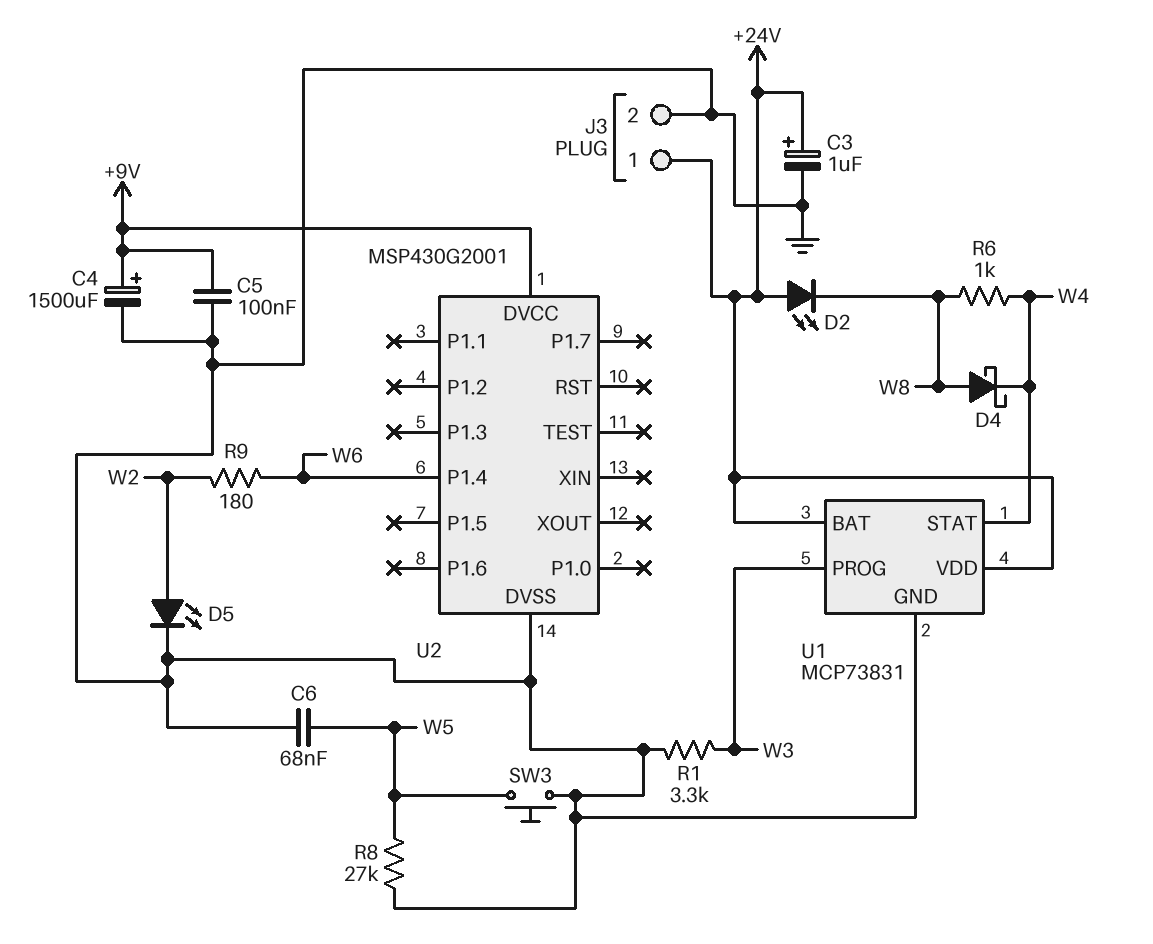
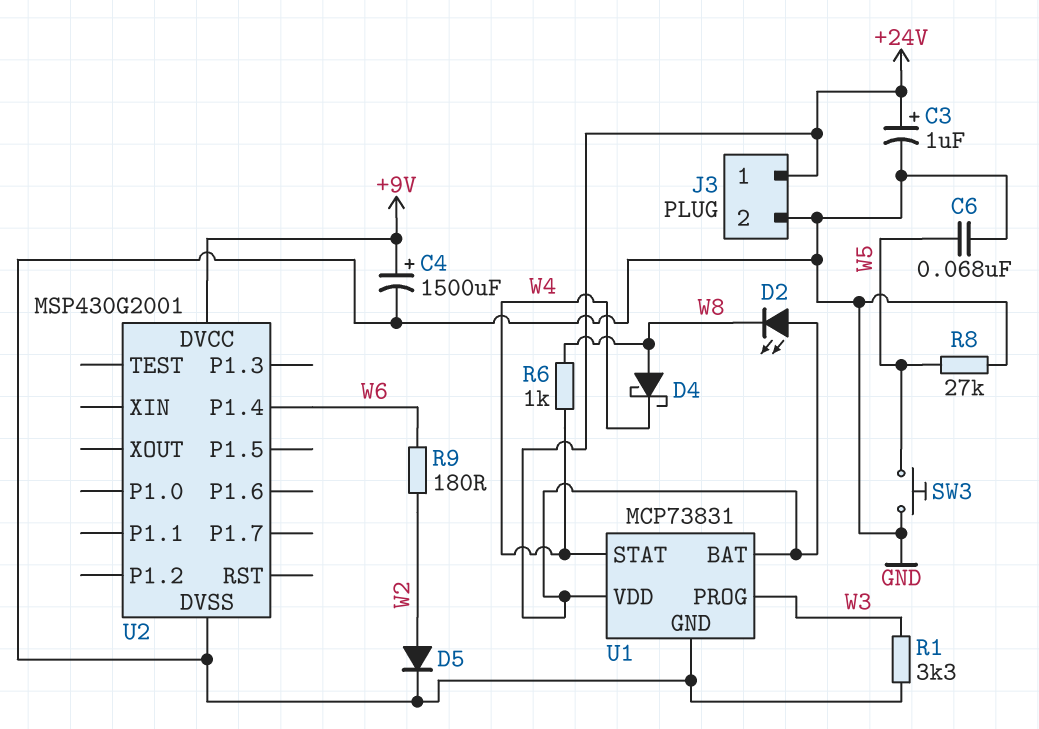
C5: 100nF (+9V, GND) -> none
D5: LED (A W2, K GND) -> diode (A W2, K GND)

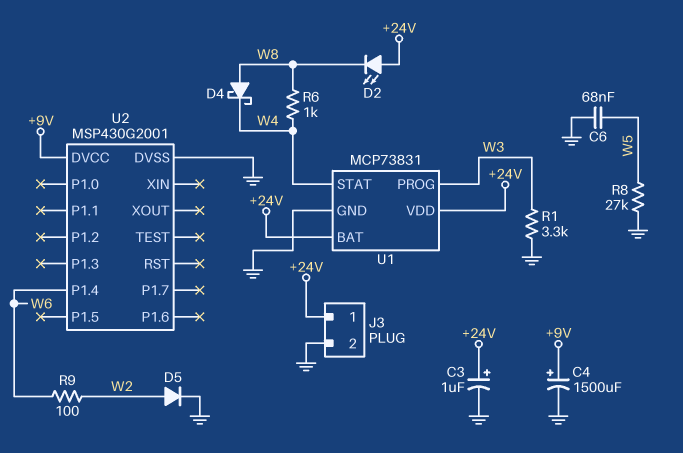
R9: 180 (W2, W6) -> 100 (W2, W6)
SW3: button (GND, W5) -> none

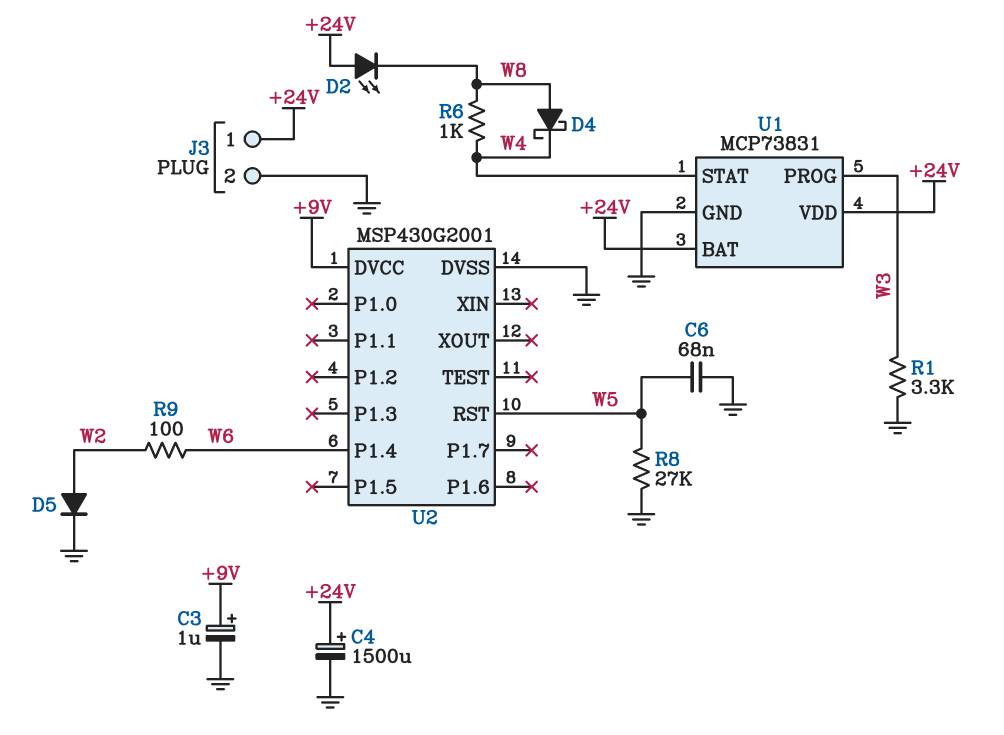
C3: 1uF (plus +24V, minus GND) -> 1uF (plus +9V, minus GND)
C4: 1500uF (plus +9V, minus GND) -> 1500uF (plus +24V, minus GND)
U2 pin RST: none -> W5

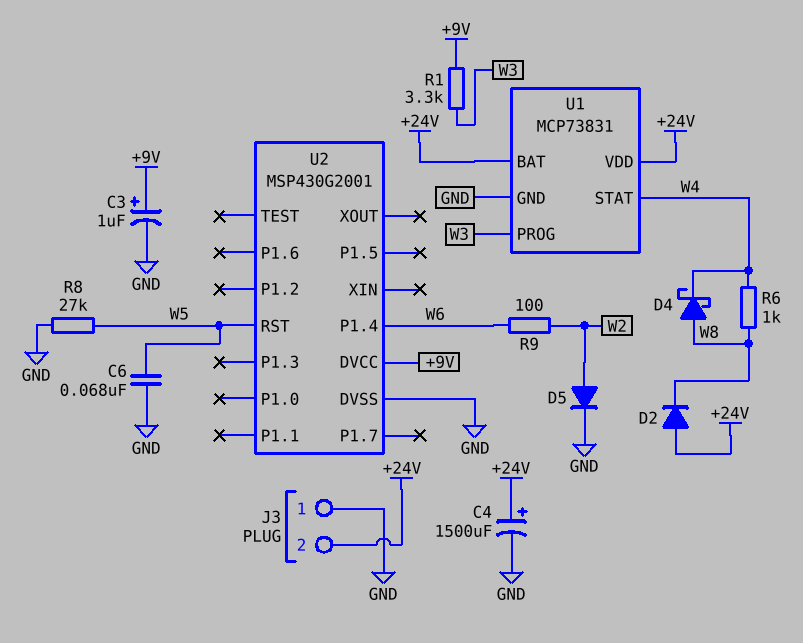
D2: LED (A +24V, K W8) -> diode (A +24V, K W8)
J3 pin 1: +24V -> GND
J3 pin 2: GND -> +24V
R1: 3.3k (GND, W3) -> 3.3k (+9V, W3)

